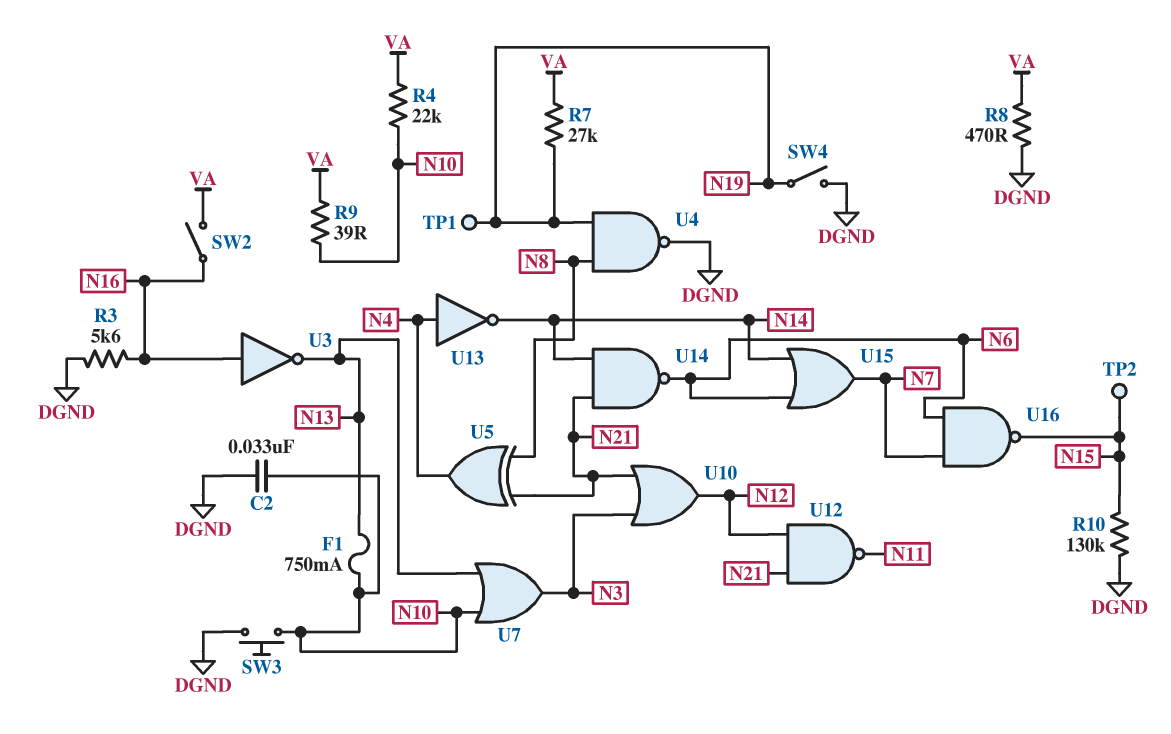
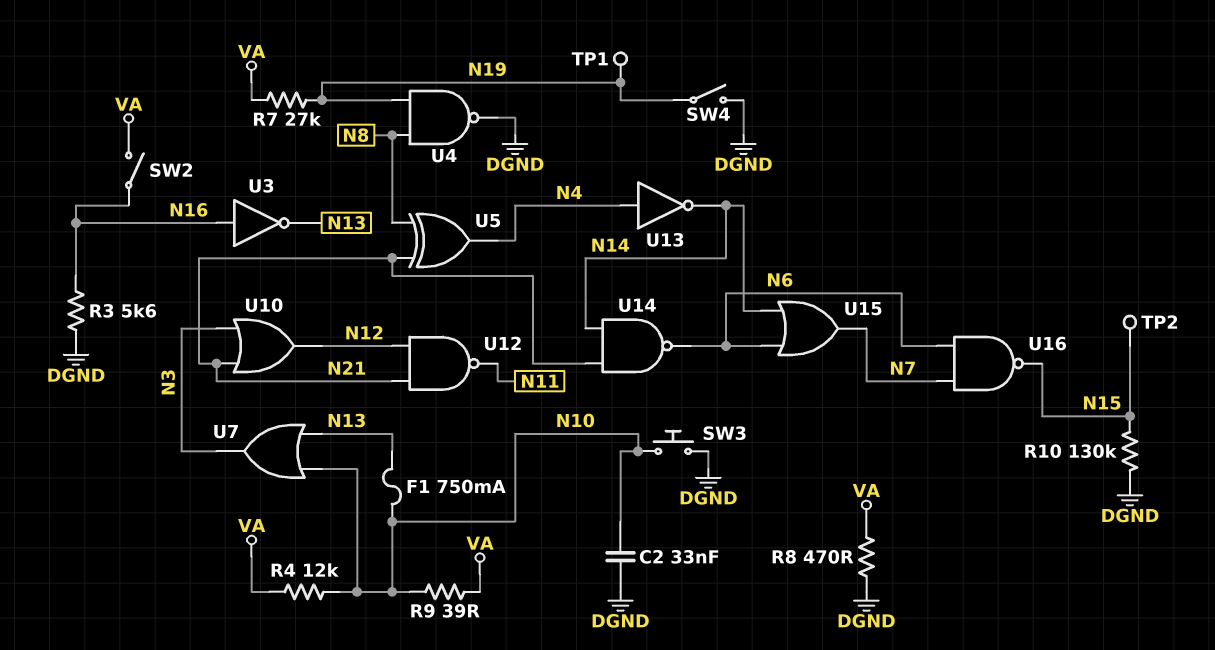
R4: 22k (N10, VA) -> 12k (N10, VA)

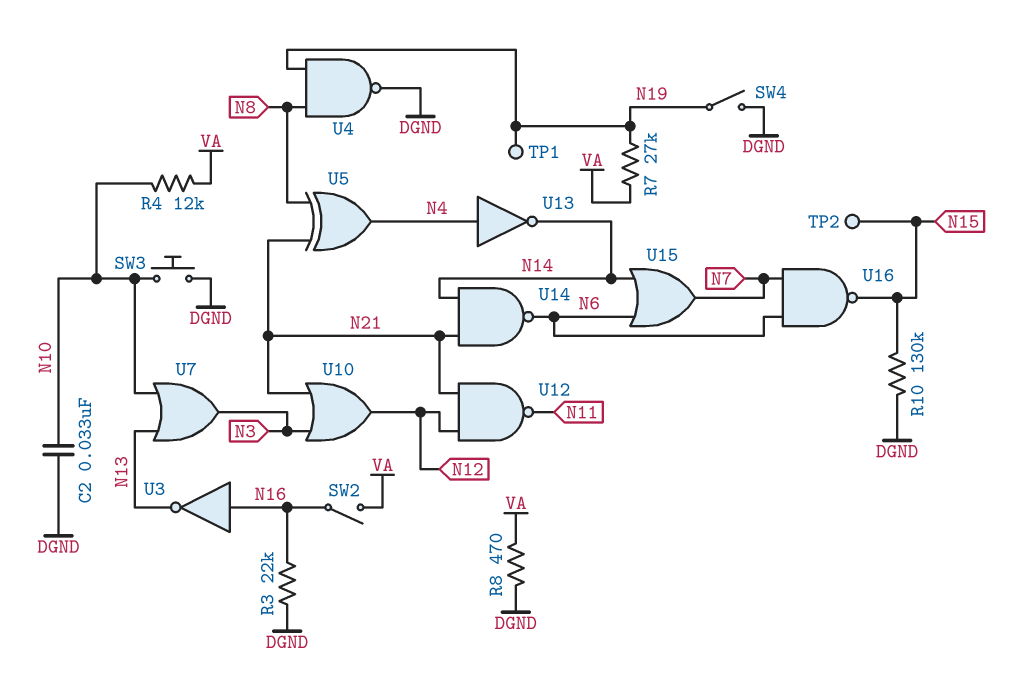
F1: 750mA (N10, N13) -> none
R3: 5.6k (DGND, N16) -> 22k (DGND, N16)
R9: 39 (N10, VA) -> none

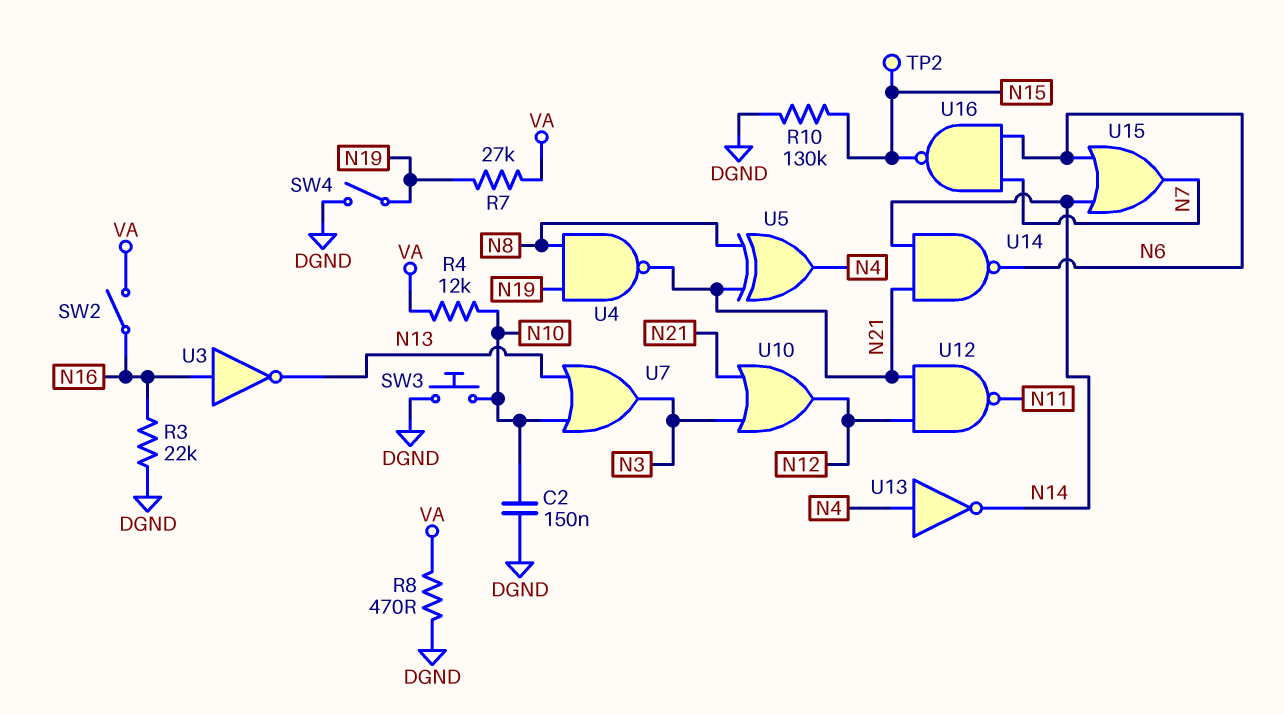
C2: 33nF (DGND, N10) -> 150nF (DGND, N10)
TP1: test point (N19) -> none
U4: NAND (in N8, in N19, out DGND) -> NAND (in N8, in N19, out N21)

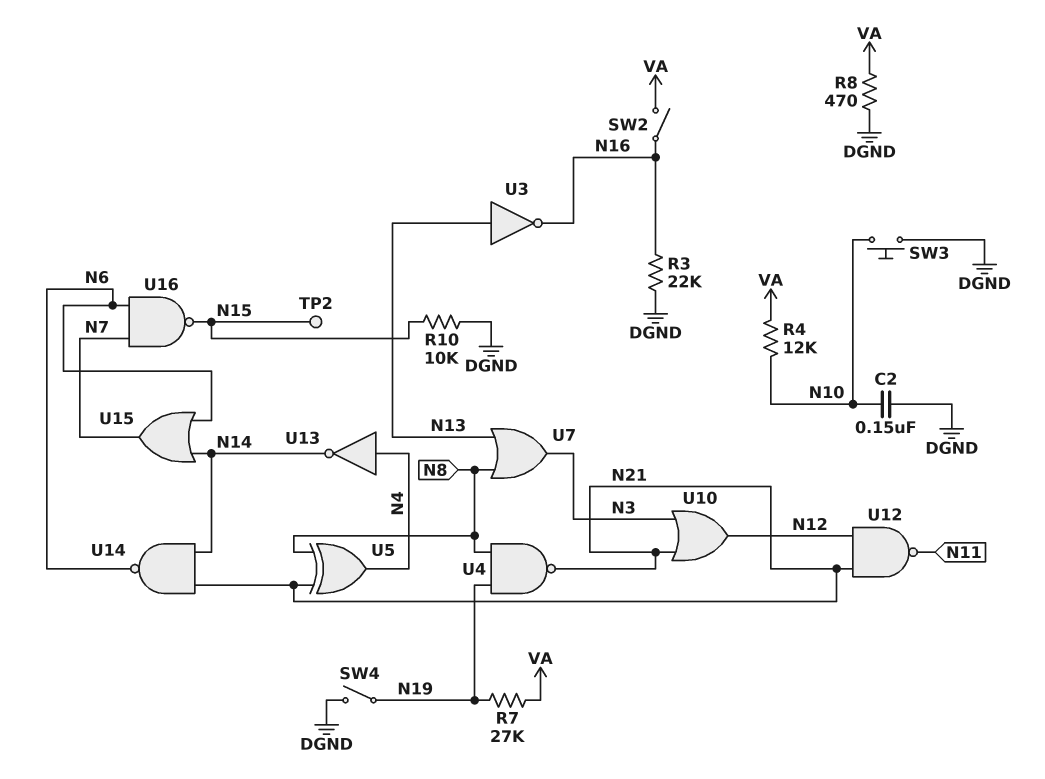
R10: 130k (DGND, N15) -> 10k (DGND, N15)
U3: NOT (in N16, out N13) -> NOT (in N13, out N16)
U7: OR (in N10, in N13, out N3) -> OR (in N8, in N13, out N3)

